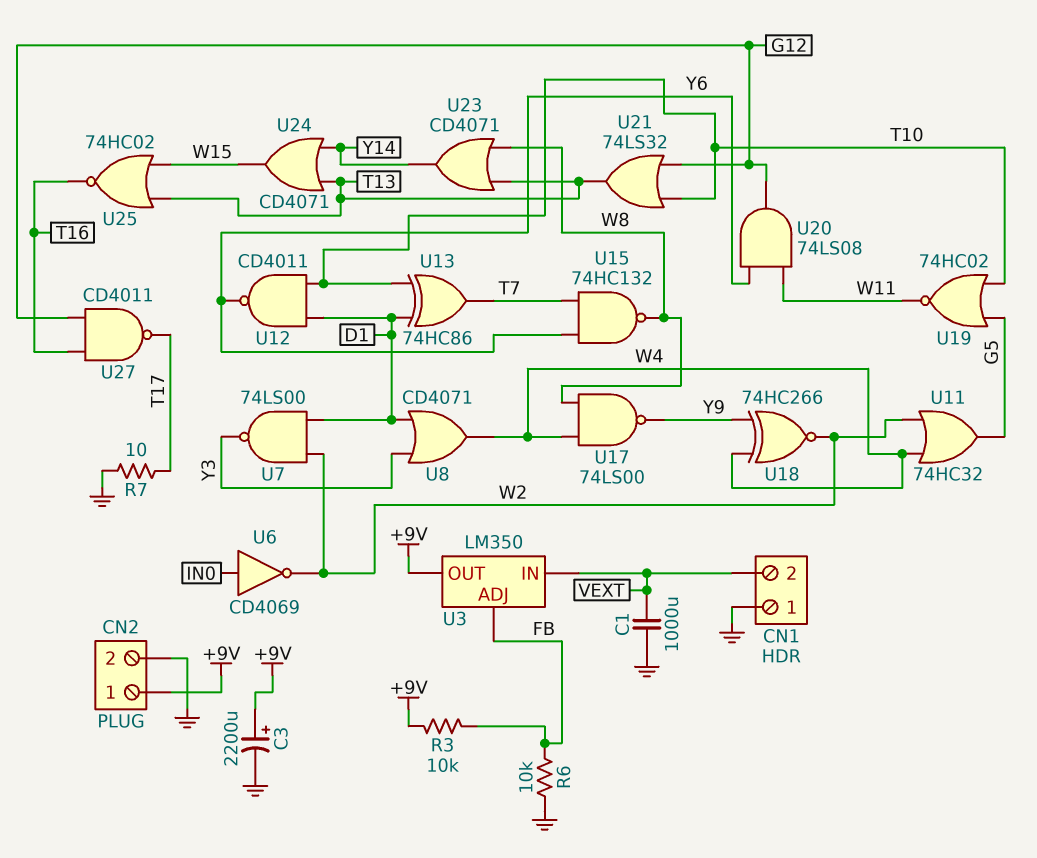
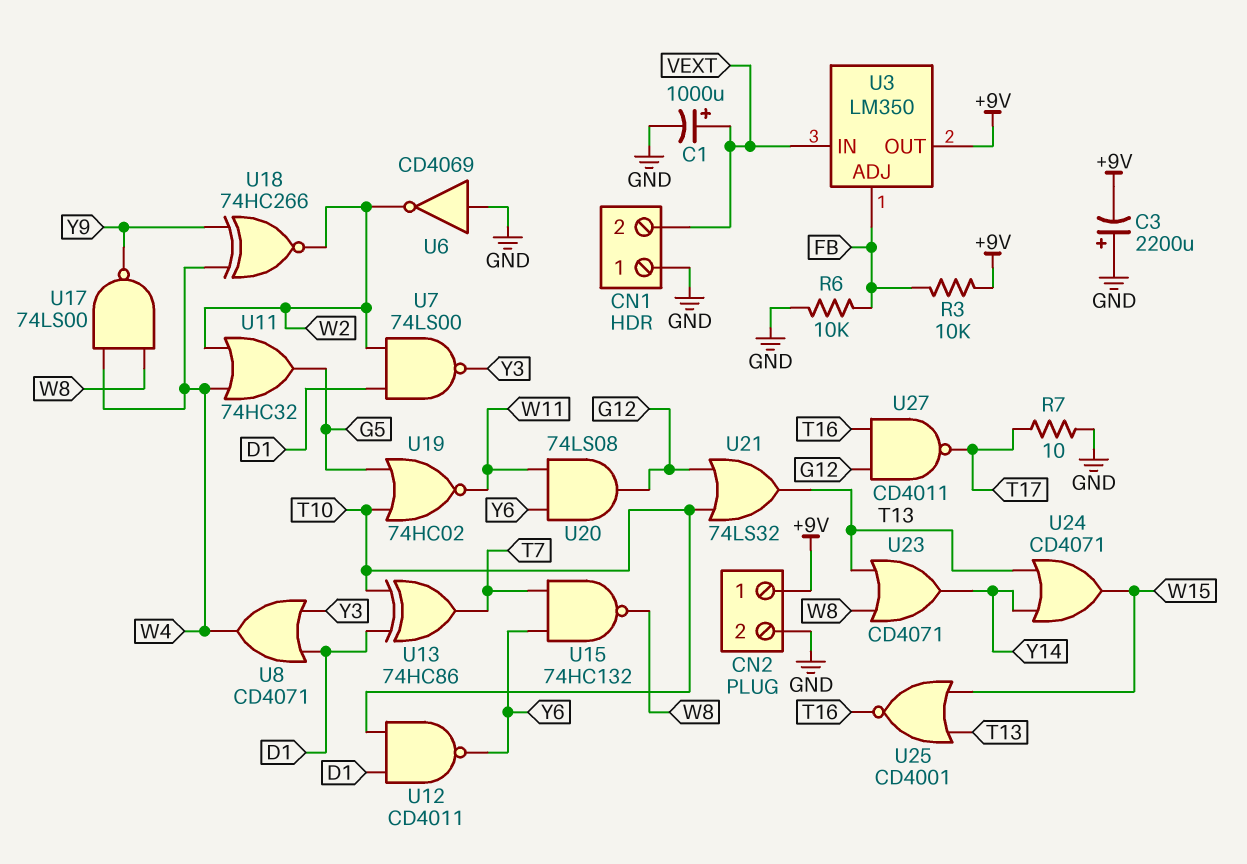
C1: 1000uF (GND, VEXT) -> 1000uF (plus VEXT, minus GND)
C3: 2200uF (plus +9V, minus GND) -> 2200uF (plus GND, minus +9V)
U6: NOT CD4069 (in IN0, out W2) -> NOT CD4069 (in GND, out W2)
U25: NOR 74HC02 (in T13, in W15, out T16) -> NOR CD4001 (in T13, in W15, out T16)

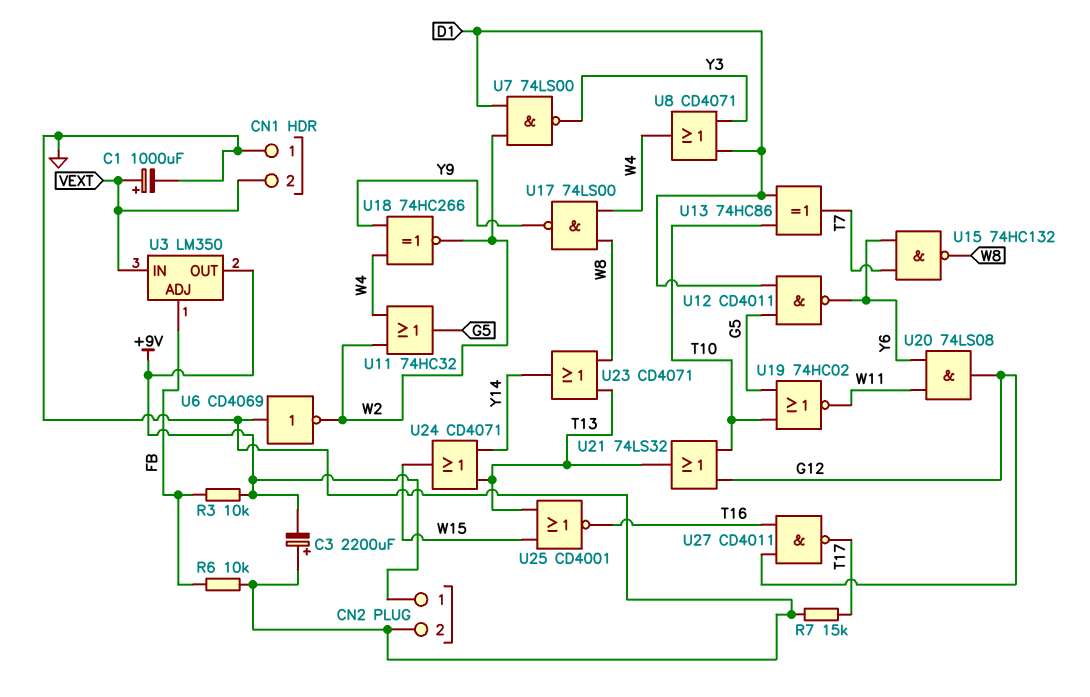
R7: 10 (GND, T17) -> 15k (GND, T17)
U12: NAND CD4011 (in D1, in T10, out Y6) -> NAND CD4011 (in D1, in G5, out Y6)

